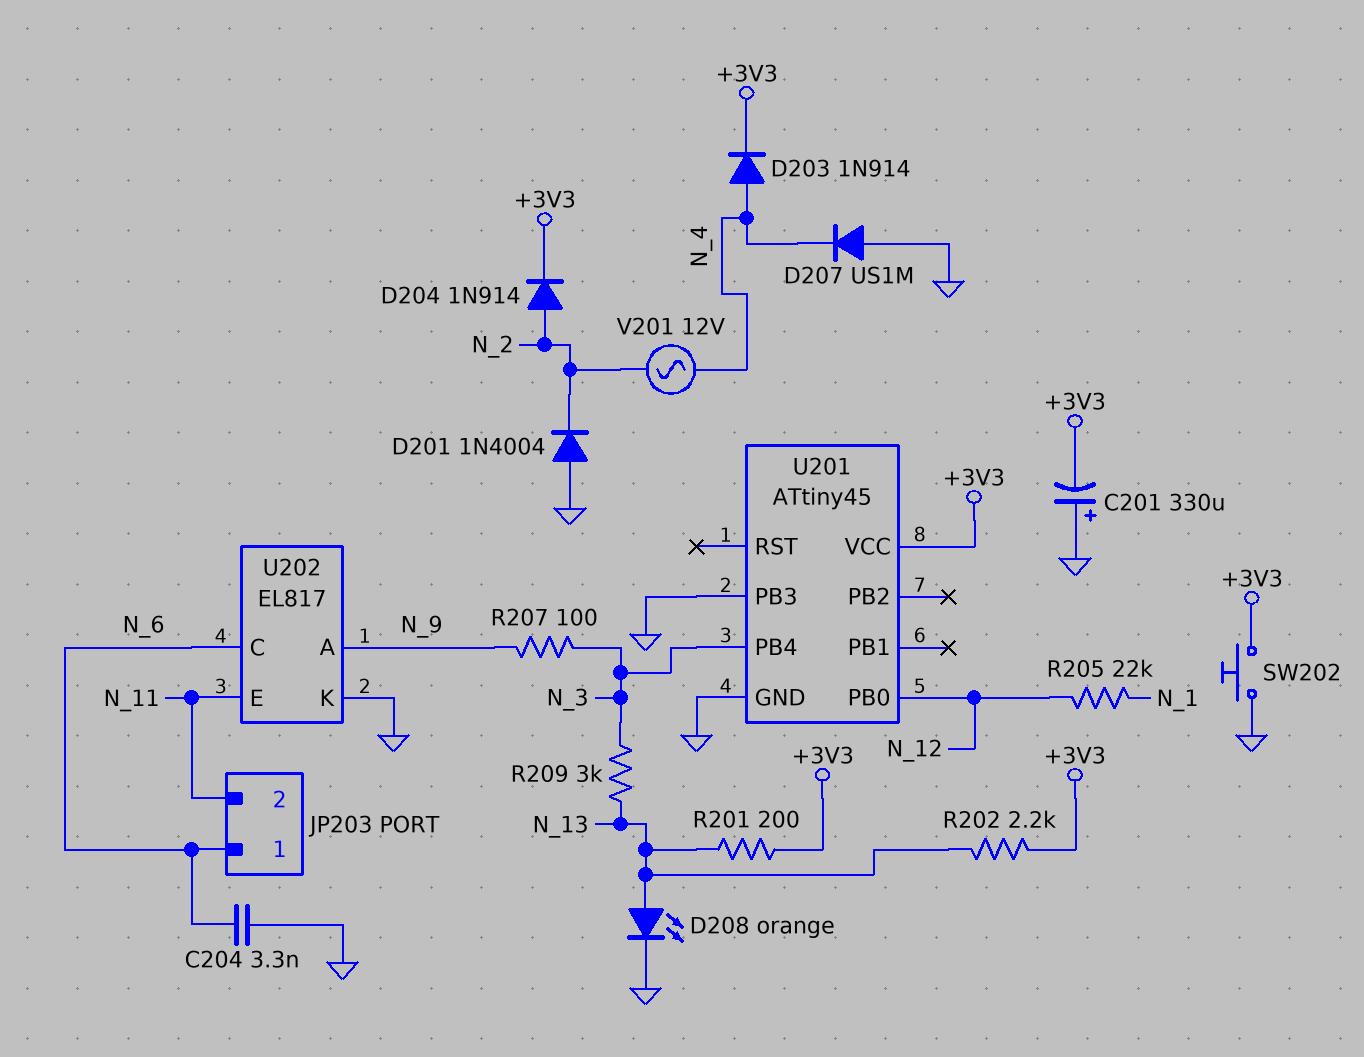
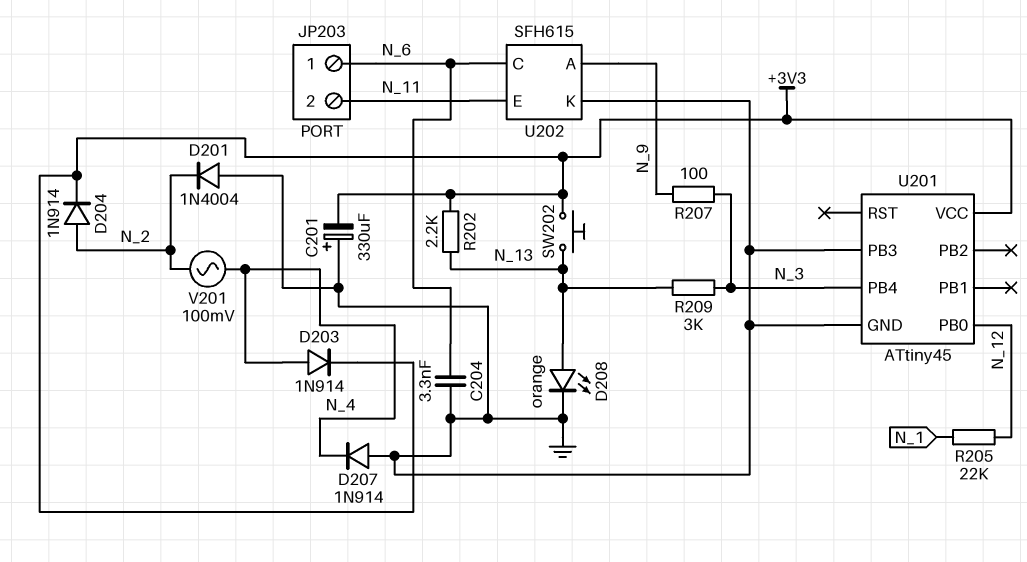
D207: diode US1M (A GND, K N_4) -> diode 1N914 (A GND, K N_4)
R201: 200 (+3V3, N_13) -> none
SW202: button (+3V3, GND) -> button (+3V3, N_13)
U202: EL817 -> SFH615
V201: AC 12V (N_2, N_4) -> AC 100mV (N_2, N_4)

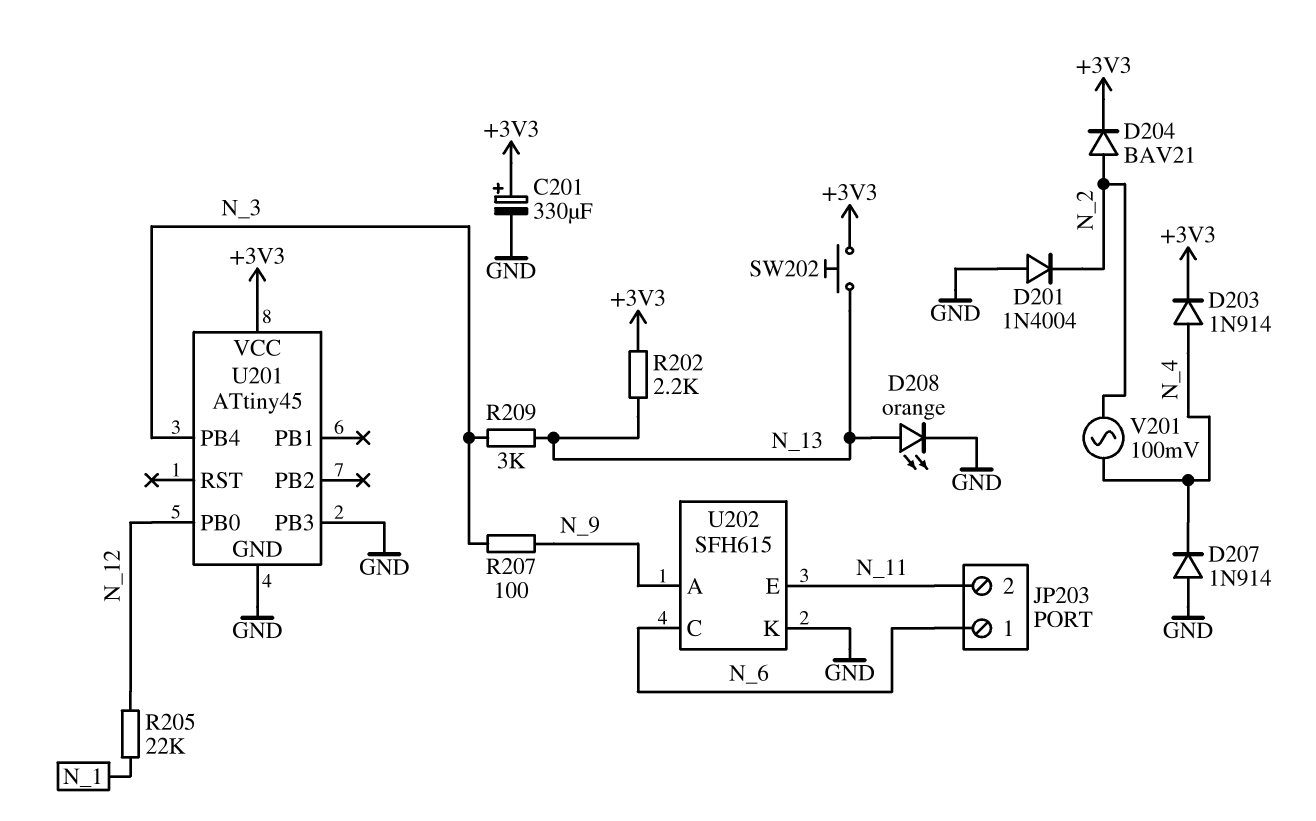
C201: 330uF (plus GND, minus +3V3) -> 330uF (plus +3V3, minus GND)
C204: 3.3nF (GND, N_6) -> none
D204: diode 1N914 (A N_2, K +3V3) -> diode BAV21 (A N_2, K +3V3)

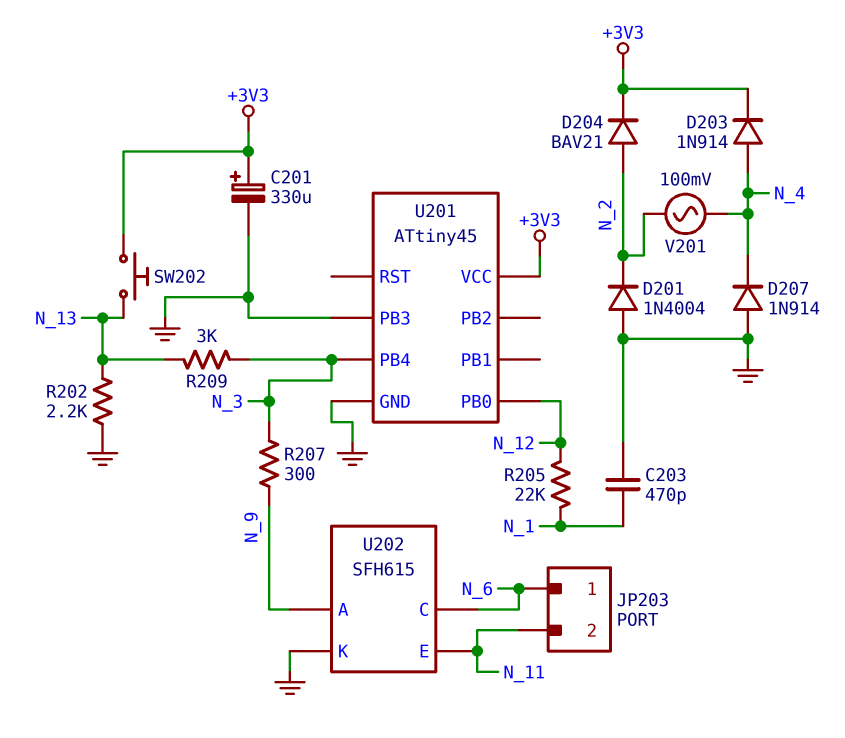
C203: none -> 470pF (GND, N_1)
D208: LED orange (A N_13, K GND) -> none
R202: 2.2k (+3V3, N_13) -> 2.2k (GND, N_13)
R207: 100 (N_3, N_9) -> 300 (N_3, N_9)

